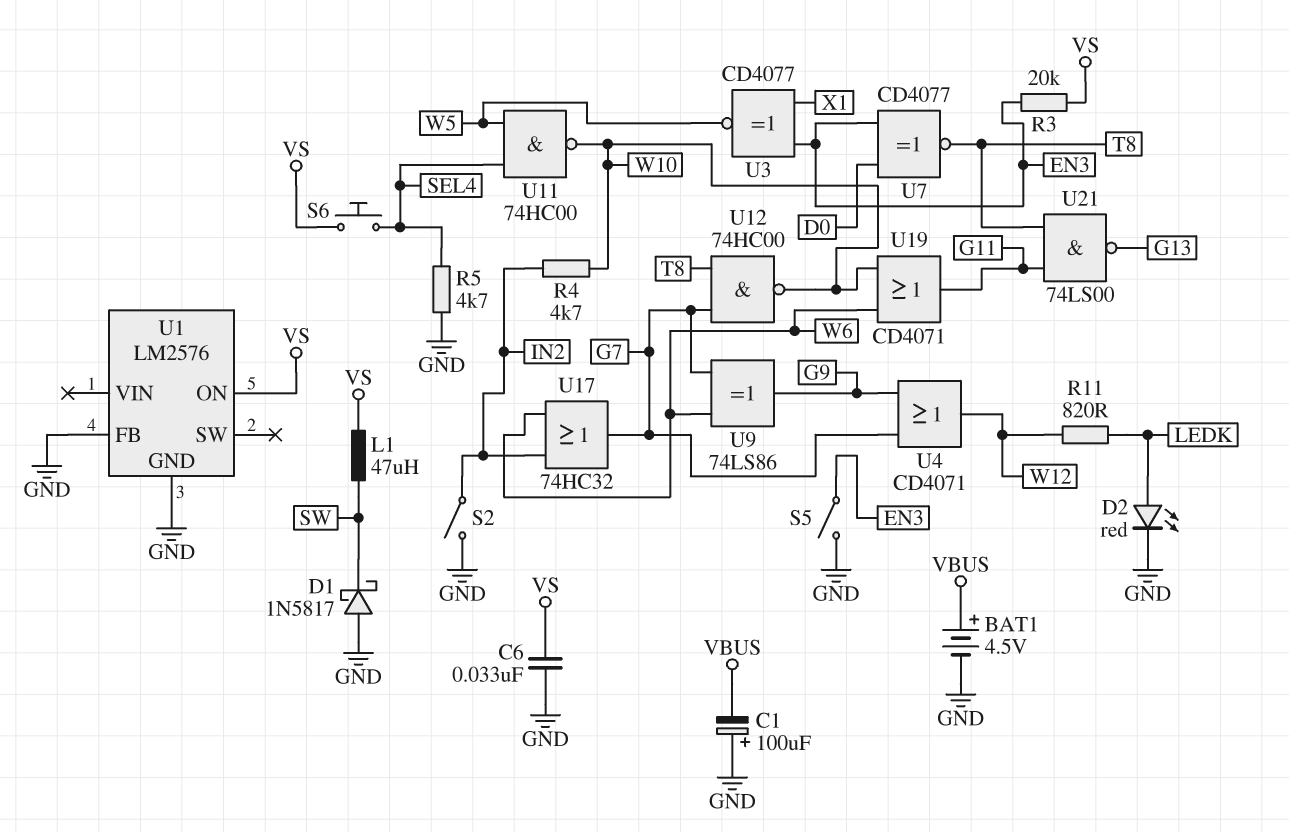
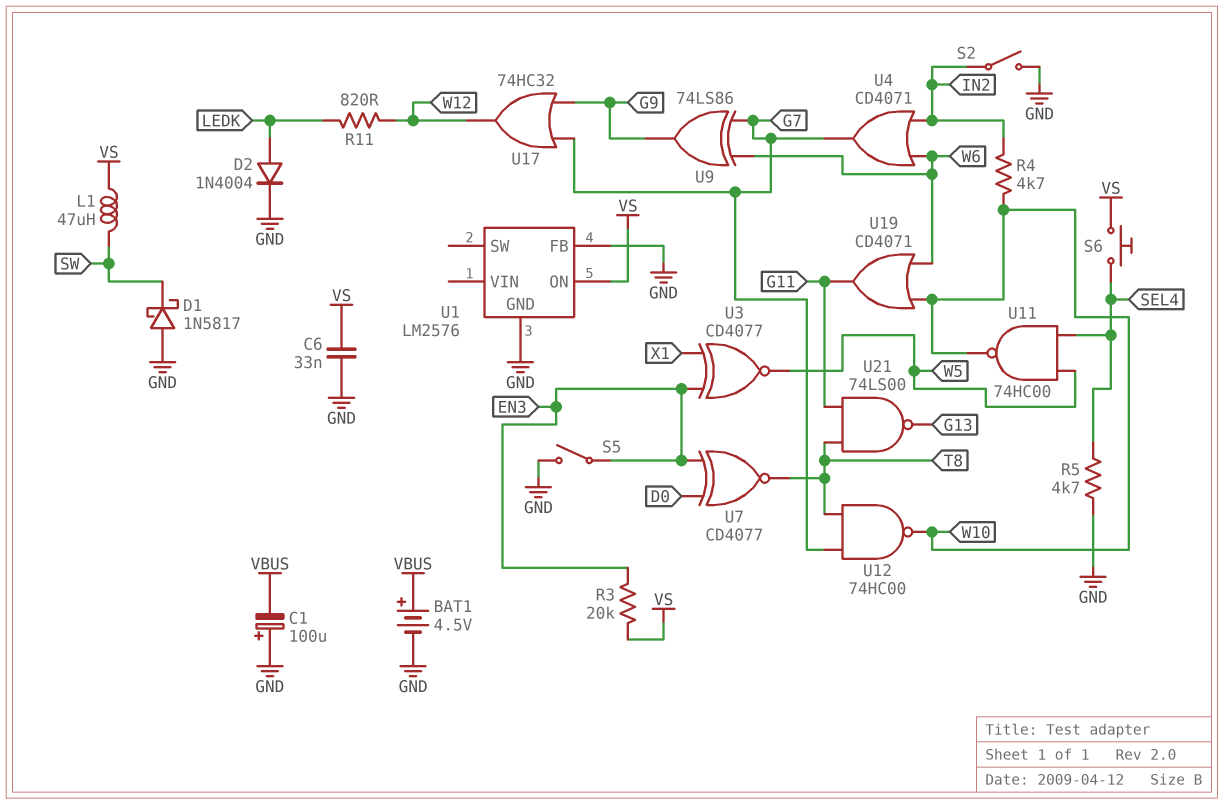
D2: LED red (A LEDK, K GND) -> diode 1N4004 (A LEDK, K GND)
U4: OR CD4071 (in G7, in G9, out W12) -> OR CD4071 (in IN2, in W6, out G7)
U17: OR 74HC32 (in IN2, in W6, out G7) -> OR 74HC32 (in G7, in G9, out W12)

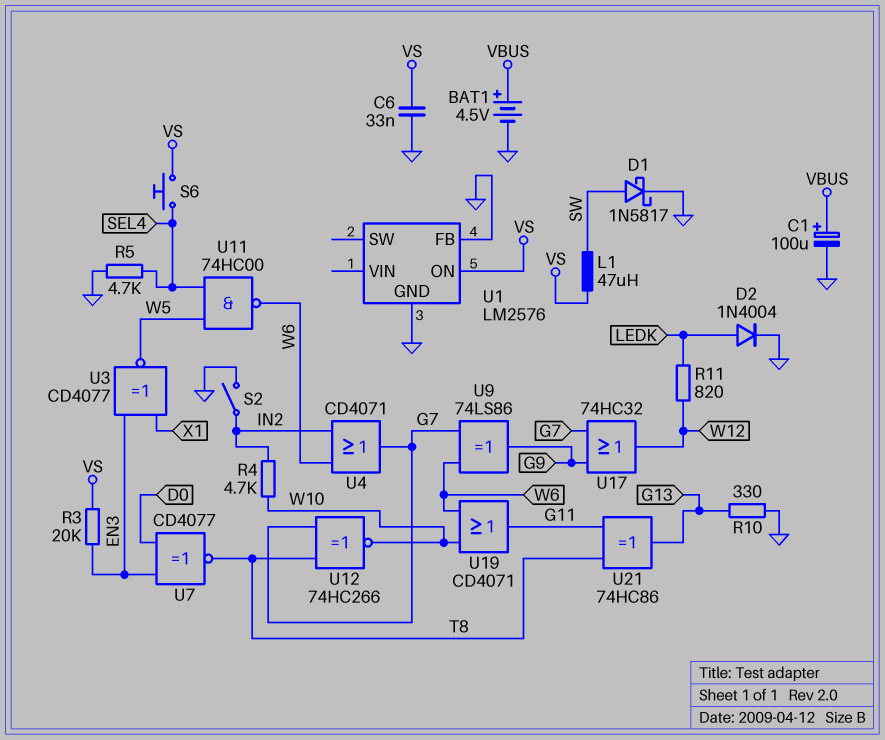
C1: 100uF (plus GND, minus VBUS) -> 100uF (plus VBUS, minus GND)
D1: schottky 1N5817 (A GND, K SW) -> schottky 1N5817 (A SW, K GND)
R10: none -> 330 (G13, GND)
S5: switch (EN3, GND) -> none
U11: NAND 74HC00 (in SEL4, in W5, out W10) -> NAND 74HC00 (in SEL4, in W5, out W6)
U12: NAND 74HC00 (in G7, in T8, out W10) -> XNOR 74HC266 (in G7, in T8, out W10)
U21: NAND 74LS00 (in G11, in T8, out G13) -> XOR 74HC86 (in G11, in T8, out G13)

